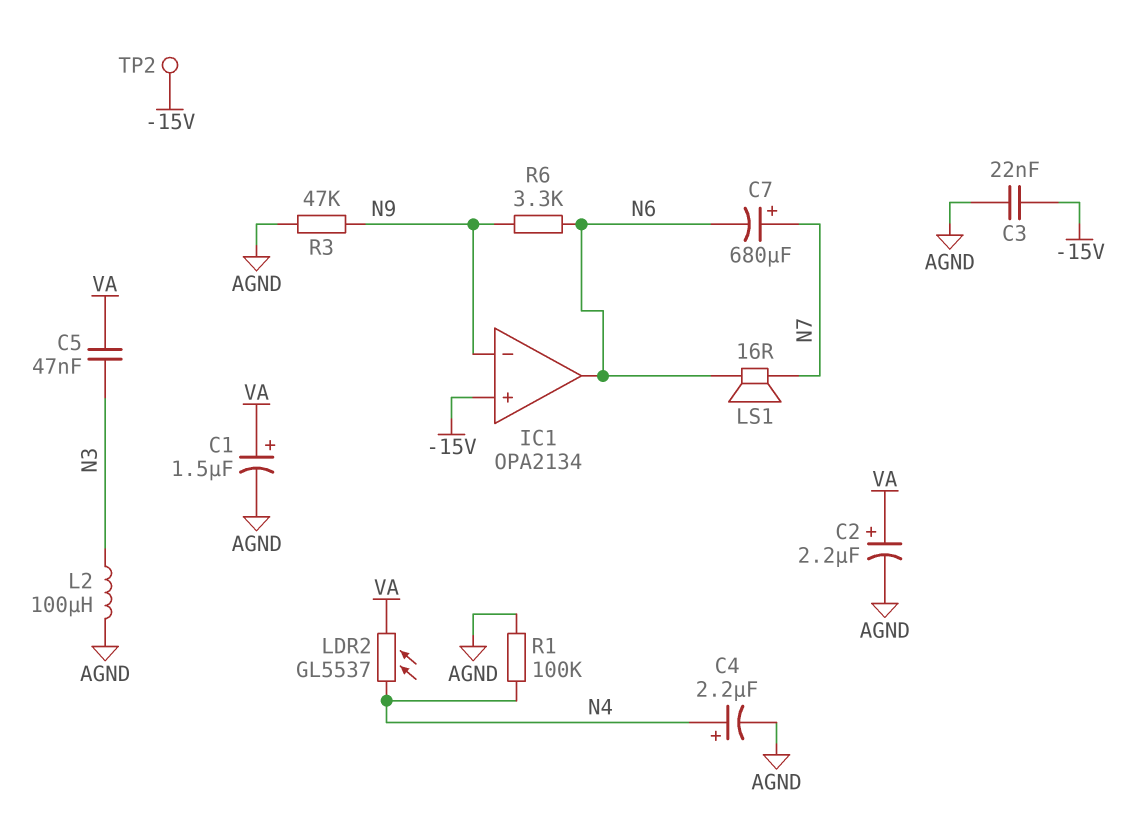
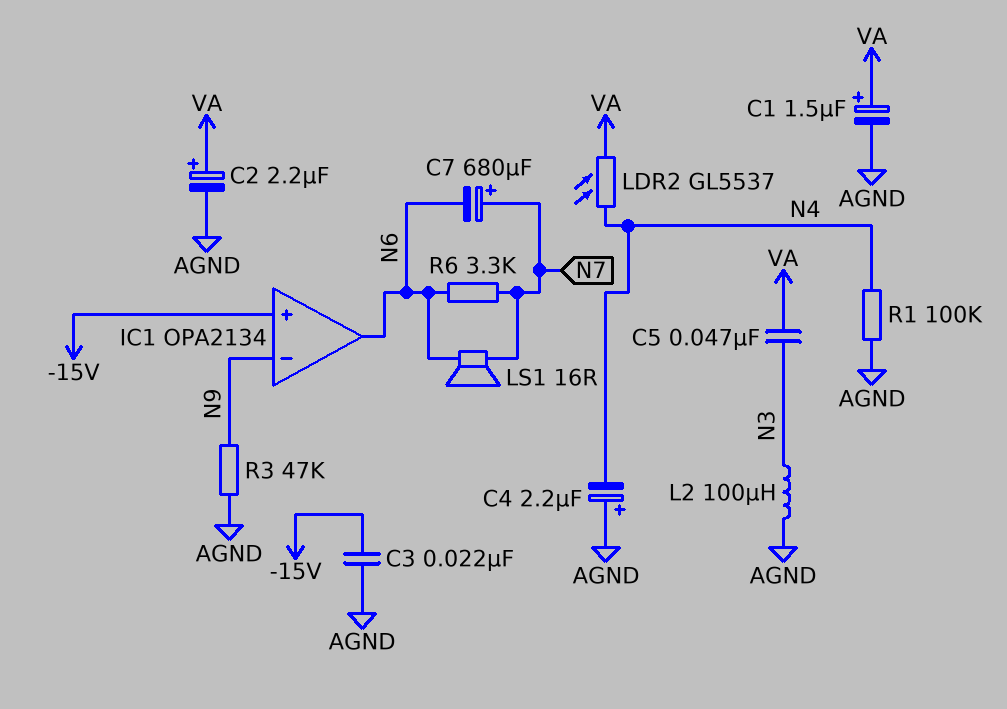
C4: 2.2uF (plus N4, minus AGND) -> 2.2uF (plus AGND, minus N4)
R6: 3.3k (N6, N9) -> 3.3k (N6, N7)
TP2: test point (-15V) -> none

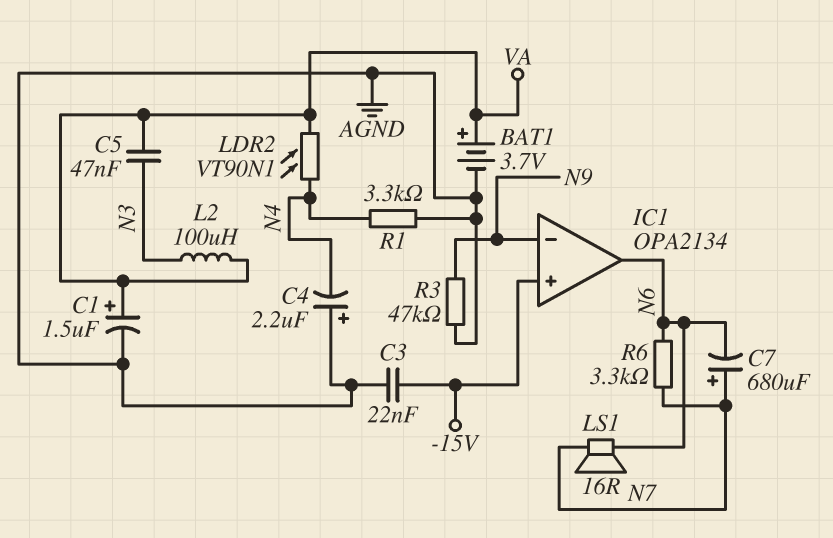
BAT1: none -> 3.7V (plus VA, minus AGND)
C2: 2.2uF (plus VA, minus AGND) -> none
L2: 100uH (AGND, N3) -> 100uH (N3, VA)
LDR2: GL5537 (N4, VA) -> VT90N1 (N4, VA)
R1: 100k (AGND, N4) -> 3.3k (AGND, N4)

